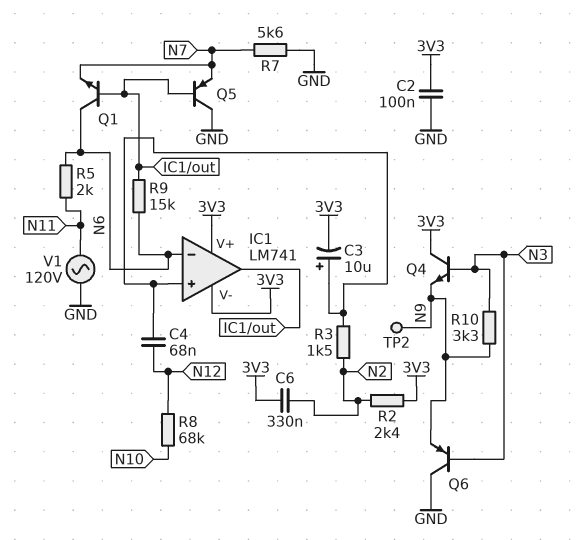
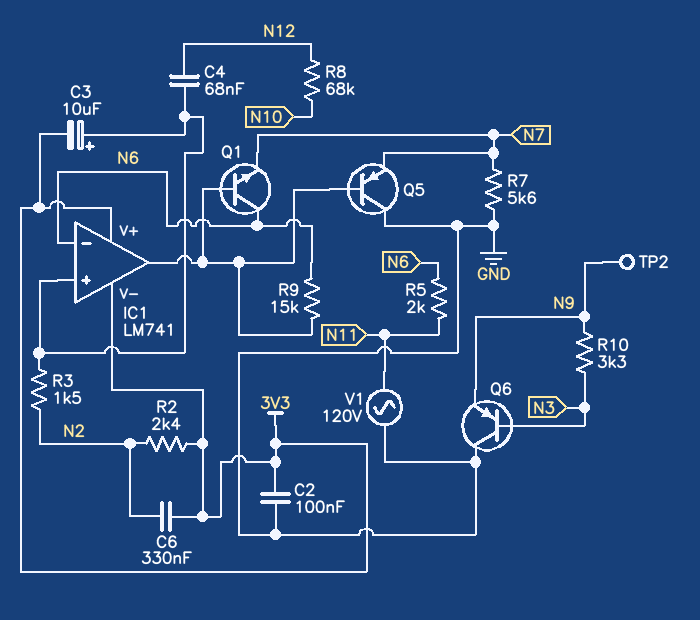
Q4: NPN (B N3, C 3V3, E N9) -> none

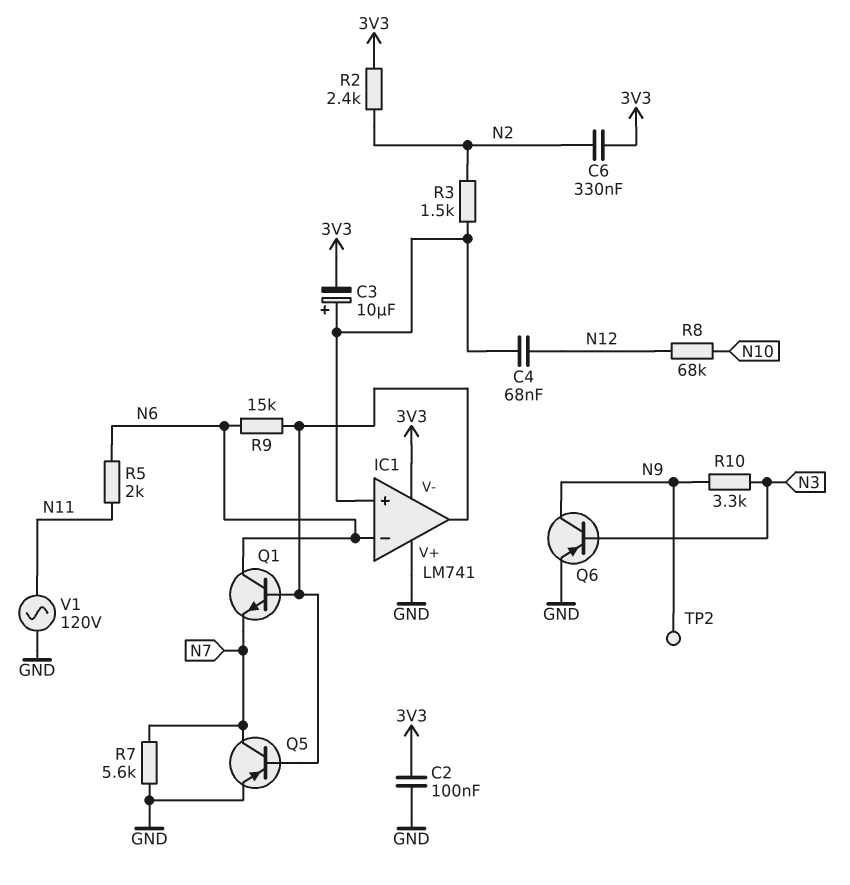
IC1 pin V+: 3V3 -> GND
Q5: PNP (B IC1/out, C GND, E N7) -> PNP (B IC1/out, C N7, E GND)
Q6: PNP (B N3, C GND, E N9) -> PNP (B N3, C N9, E GND)

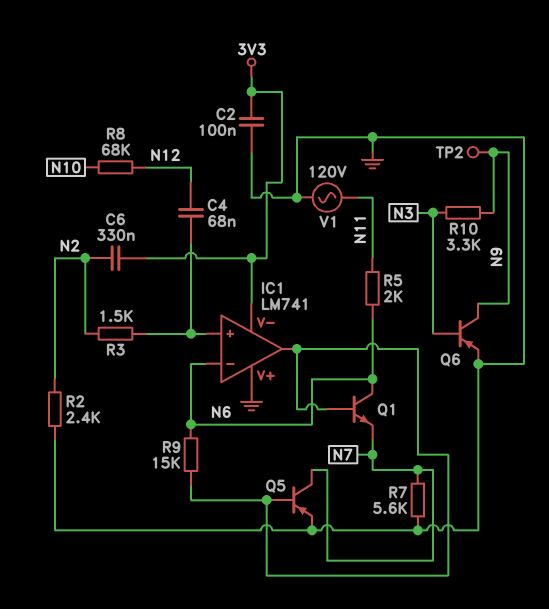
C3: 10uF (plus IC1/in+, minus 3V3) -> none
R2: 2.4k (3V3, N2) -> 2.4k (GND, N2)

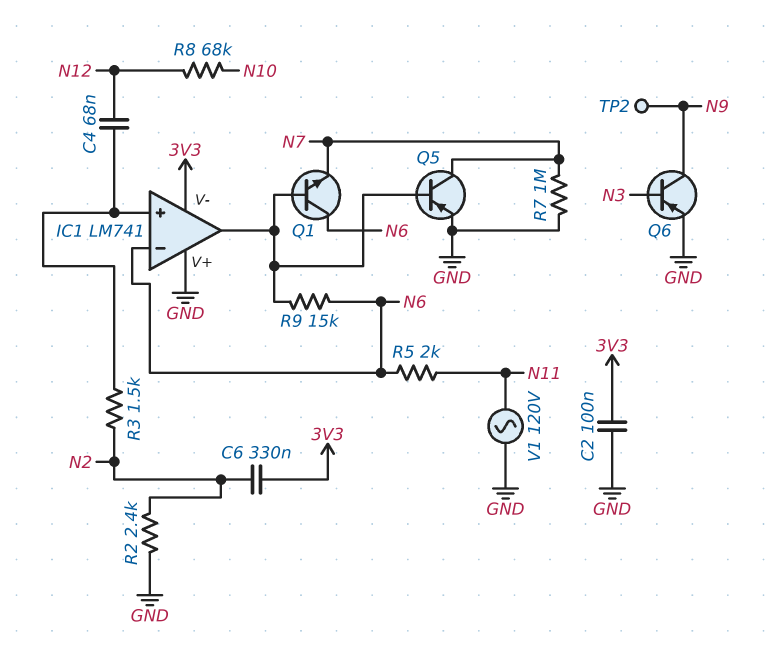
R7: 5.6k (GND, N7) -> 1M (GND, N7)
R10: 3.3k (N3, N9) -> none

